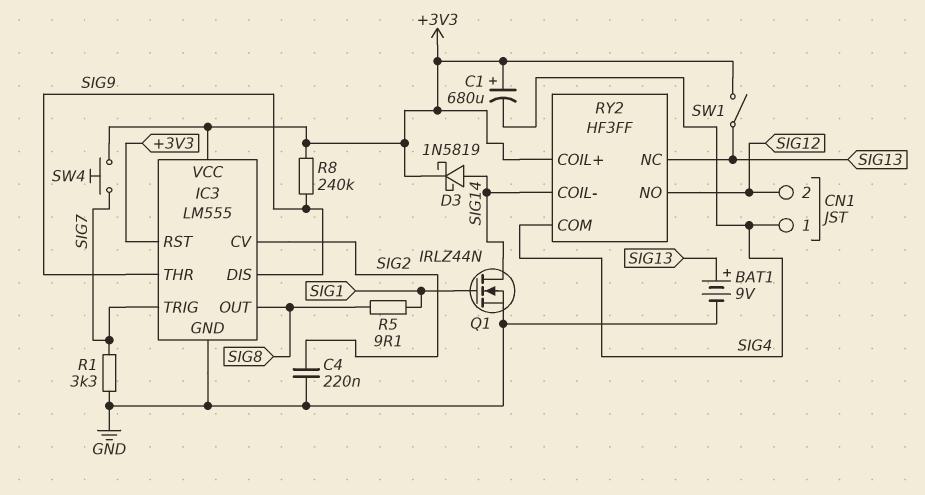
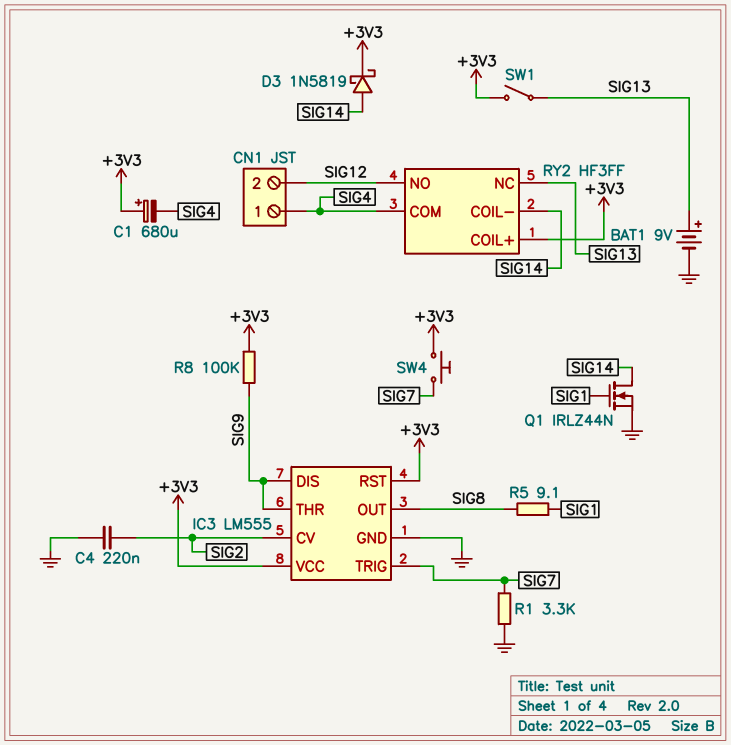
R8: 240k (+3V3, SIG9) -> 100k (+3V3, SIG9)

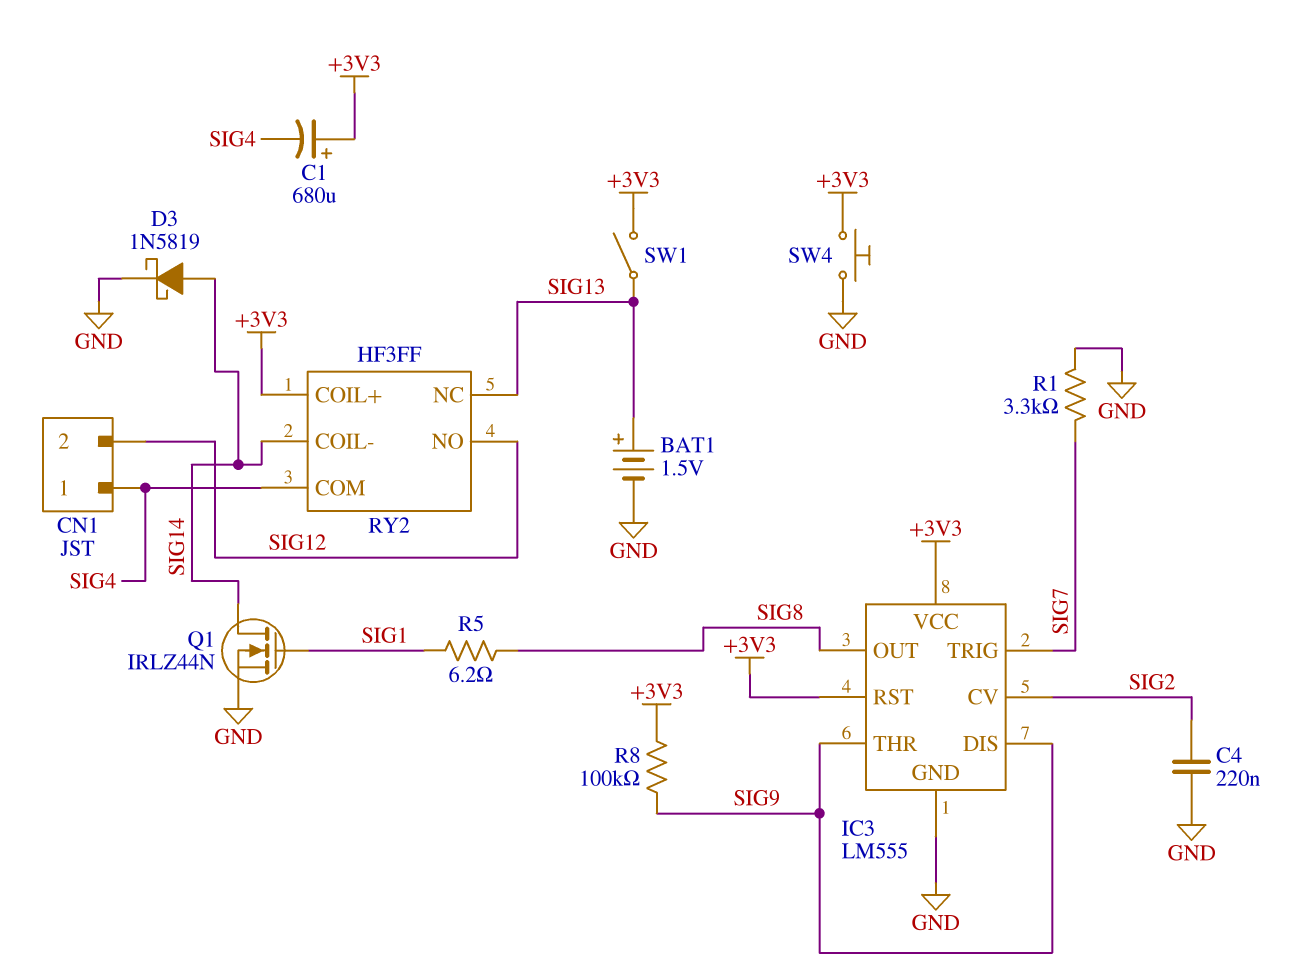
BAT1: 9V (plus SIG13, minus GND) -> 1.5V (plus SIG13, minus GND)
D3: schottky 1N5819 (A SIG14, K +3V3) -> schottky 1N5819 (A SIG14, K GND)
R5: 9.1 (SIG1, SIG8) -> 6.2 (SIG1, SIG8)
SW4: button (+3V3, SIG7) -> button (+3V3, GND)

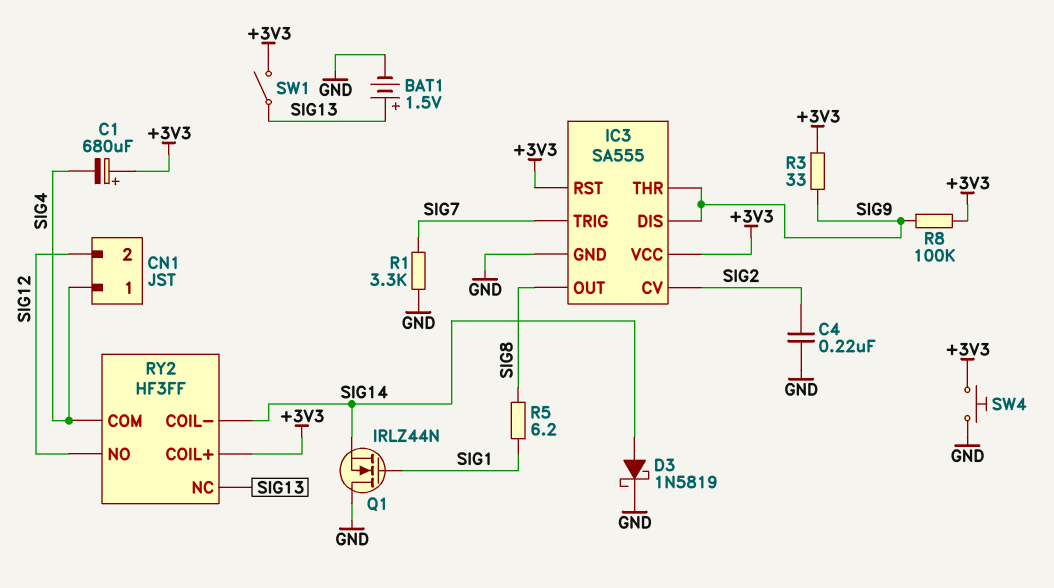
IC3: LM555 -> SA555
Q1: NMOS IRLZ44N (G SIG1, D SIG14, S GND) -> NMOS IRLZ44N (G SIG1, D GND, S SIG14)
R3: none -> 33 (+3V3, SIG9)

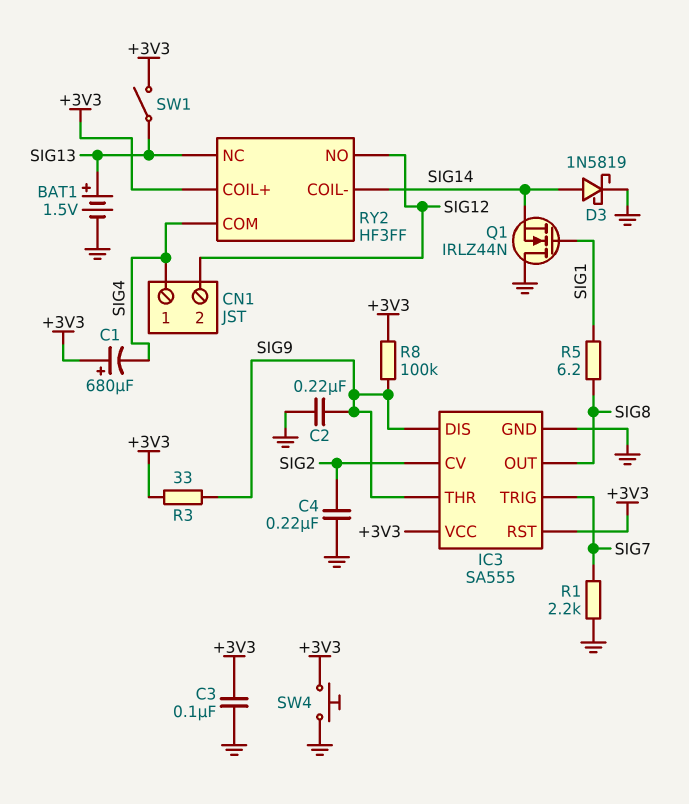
C2: none -> 220nF (GND, SIG9)
C3: none -> 100nF (+3V3, GND)
R1: 3.3k (GND, SIG7) -> 2.2k (GND, SIG7)

